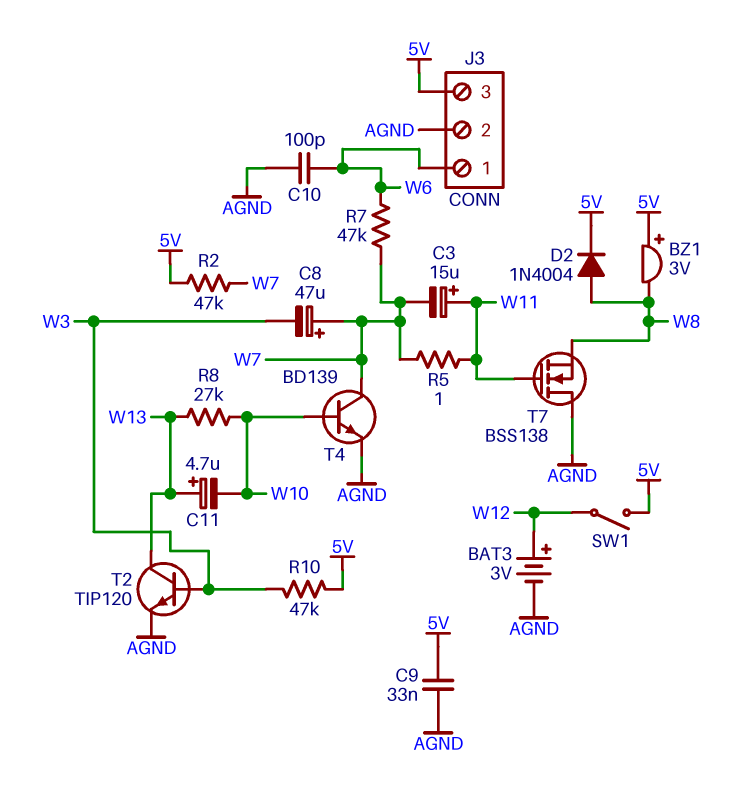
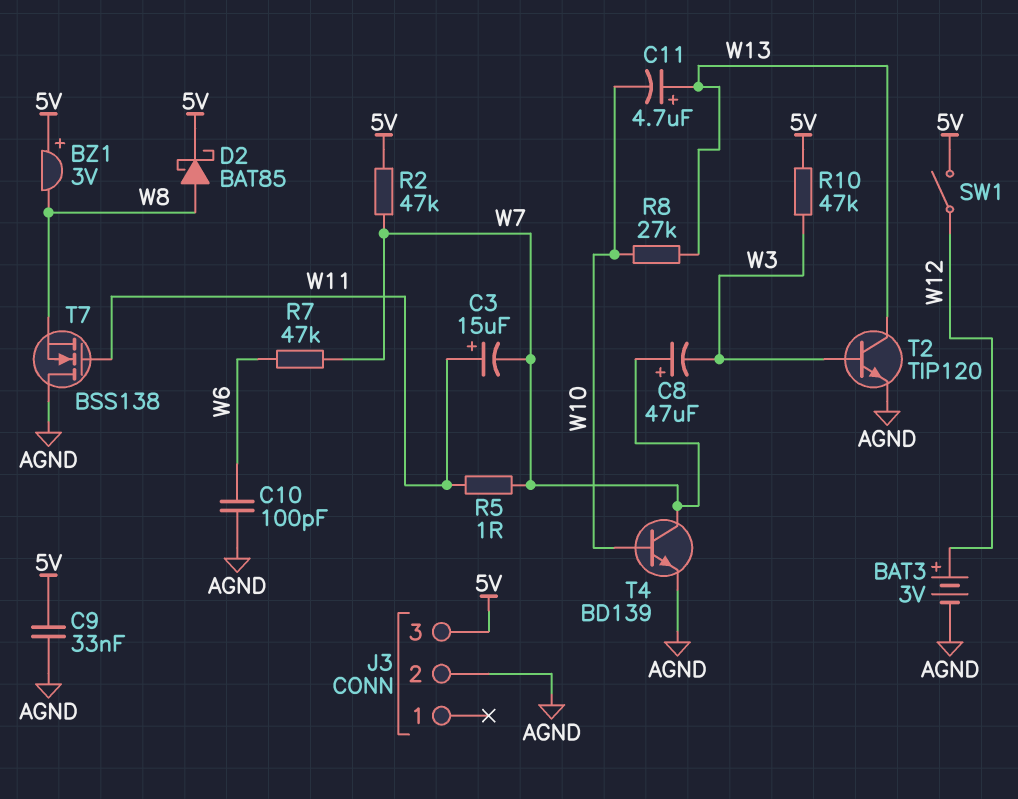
D2: diode 1N4004 (A W8, K 5V) -> schottky BAT85 (A W8, K 5V)
J3 pin 1: W6 -> none

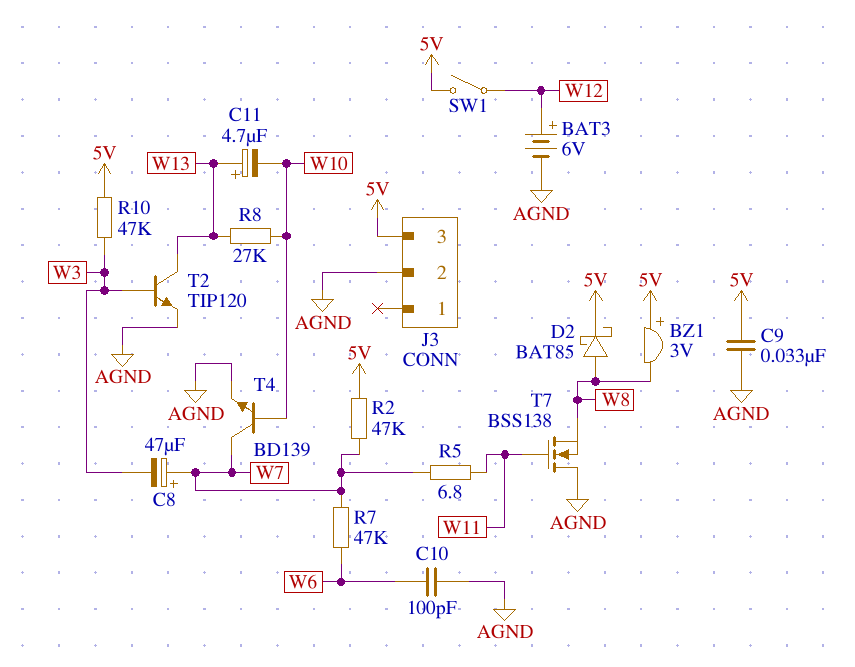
BAT3: 3V (plus W12, minus AGND) -> 6V (plus W12, minus AGND)
C3: 15uF (plus W11, minus W7) -> none
R5: 1 (W7, W11) -> 6.8 (W7, W11)

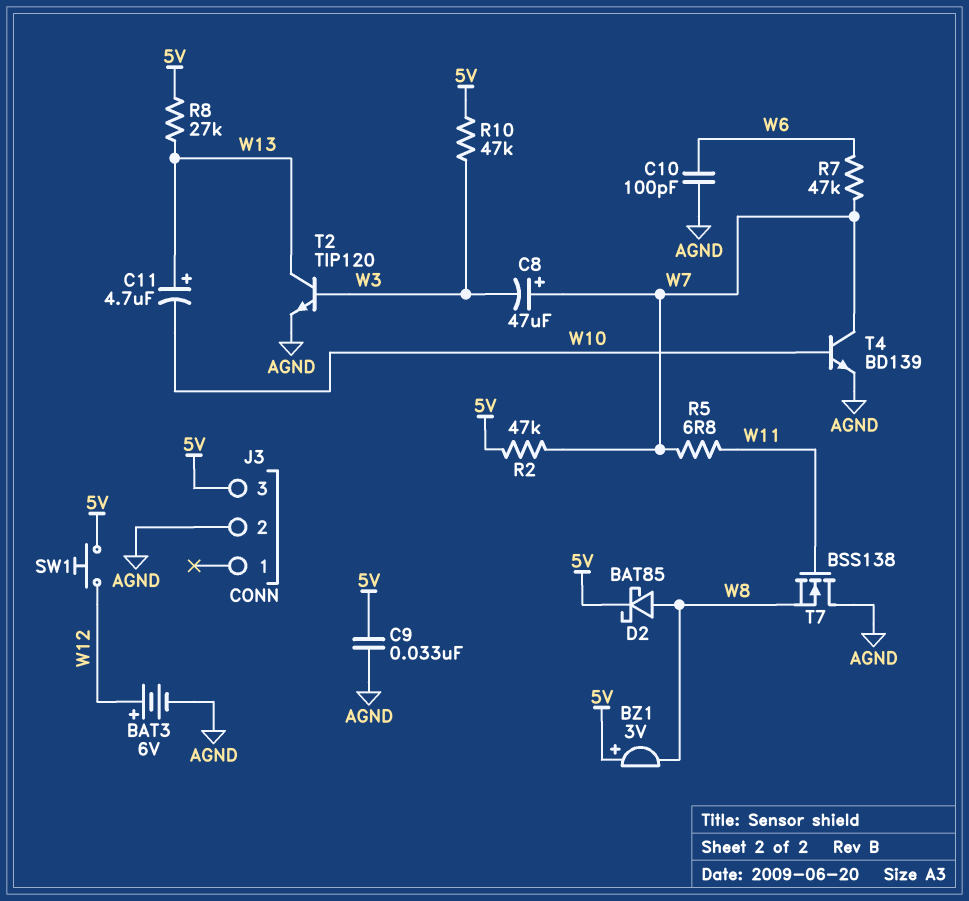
R8: 27k (W10, W13) -> 27k (5V, W13)
SW1: switch (5V, W12) -> button (5V, W12)

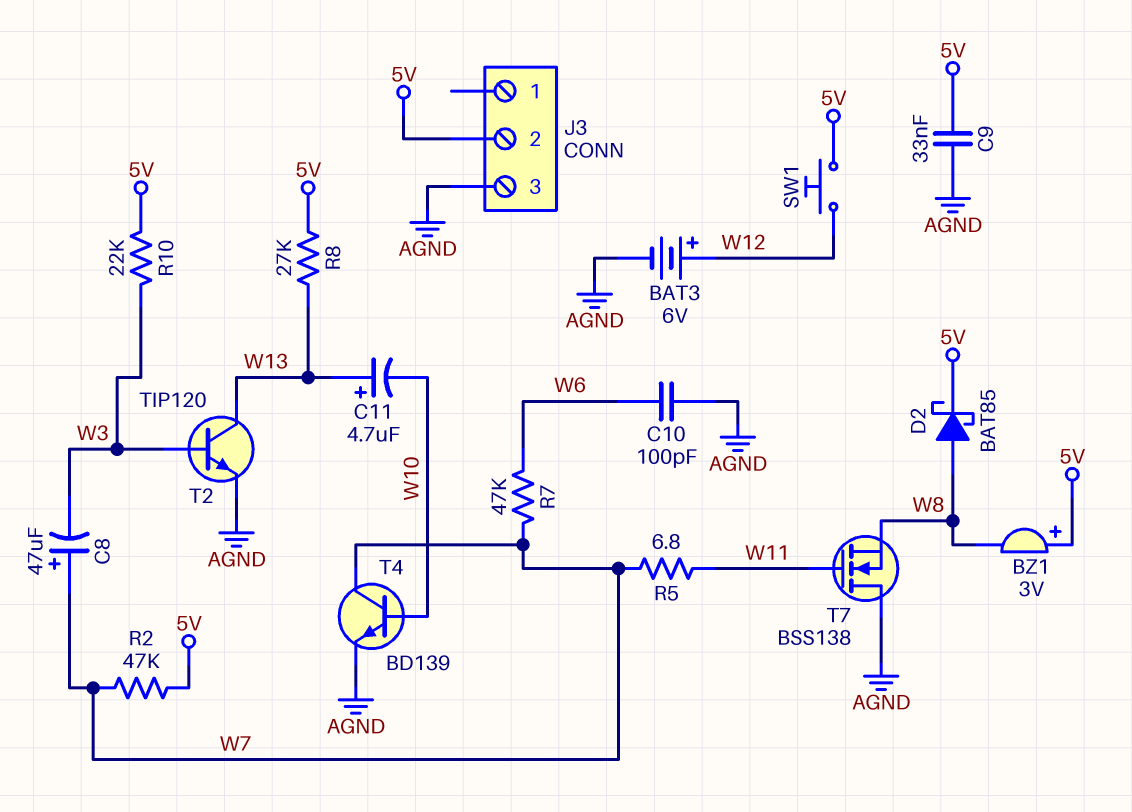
J3 pin 2: AGND -> 5V
J3 pin 3: 5V -> AGND
R10: 47k (5V, W3) -> 22k (5V, W3)

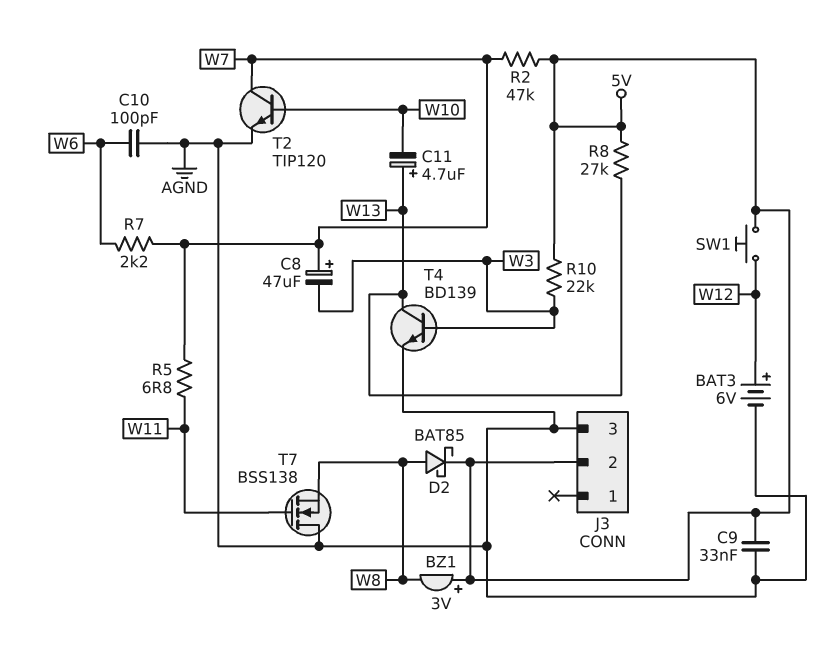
R7: 47k (W6, W7) -> 2.2k (W6, W7)
T2: NPN TIP120 (B W3, C W13, E AGND) -> NPN TIP120 (B W10, C W7, E AGND)
T4: NPN BD139 (B W10, C W7, E AGND) -> NPN BD139 (B W3, C W13, E AGND)

